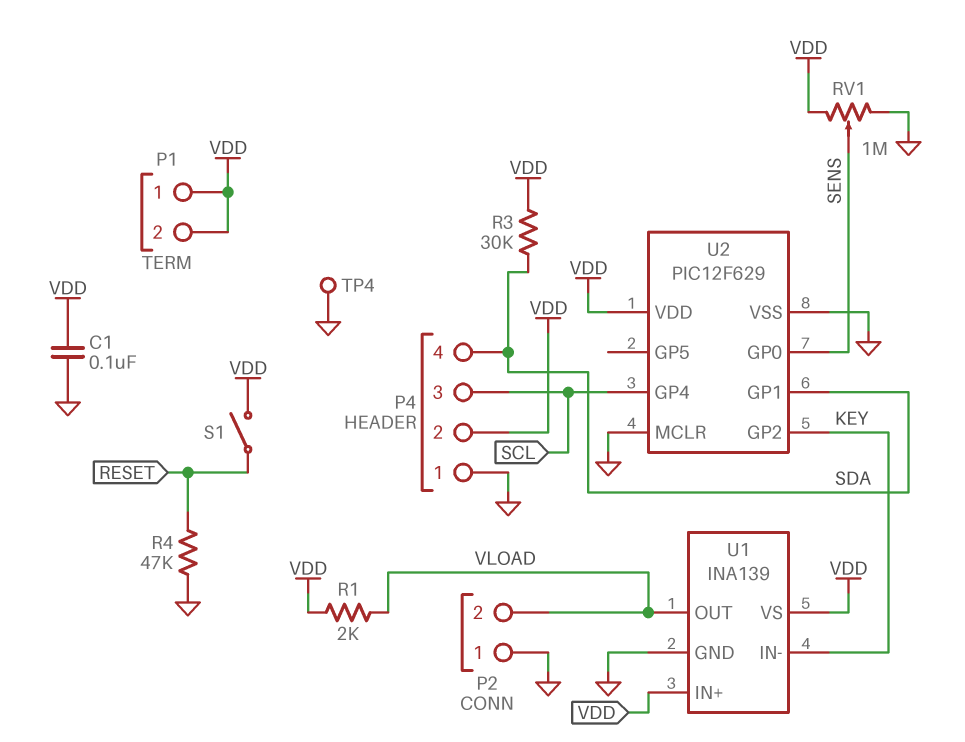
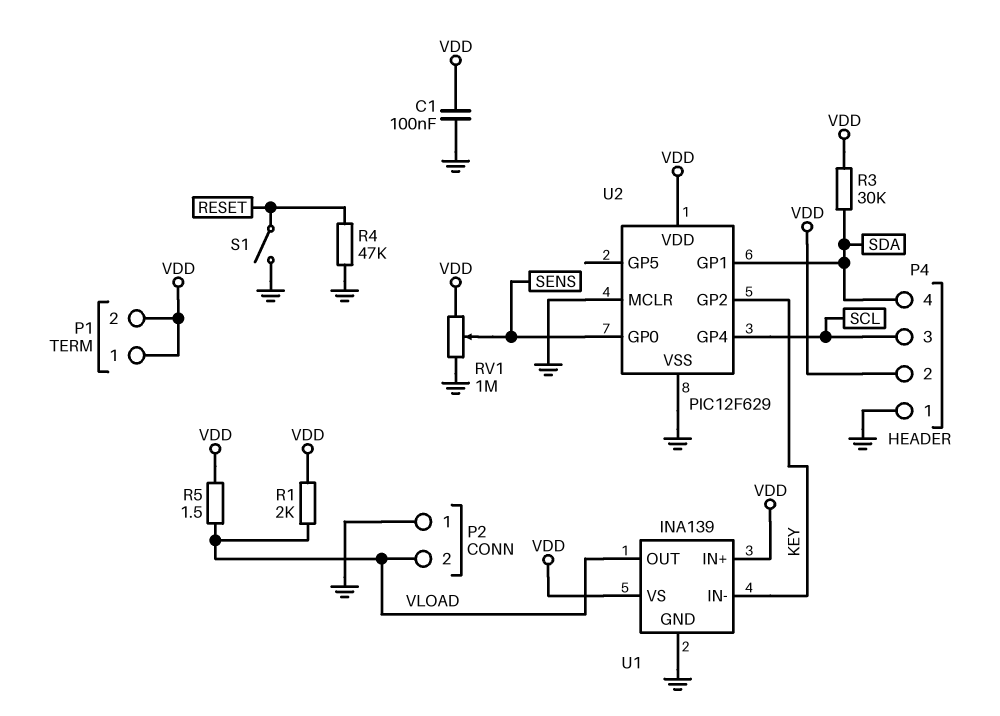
R5: none -> 1.5 (VDD, VLOAD)
S1: switch (RESET, VDD) -> switch (GND, RESET)
TP4: test point (GND) -> none

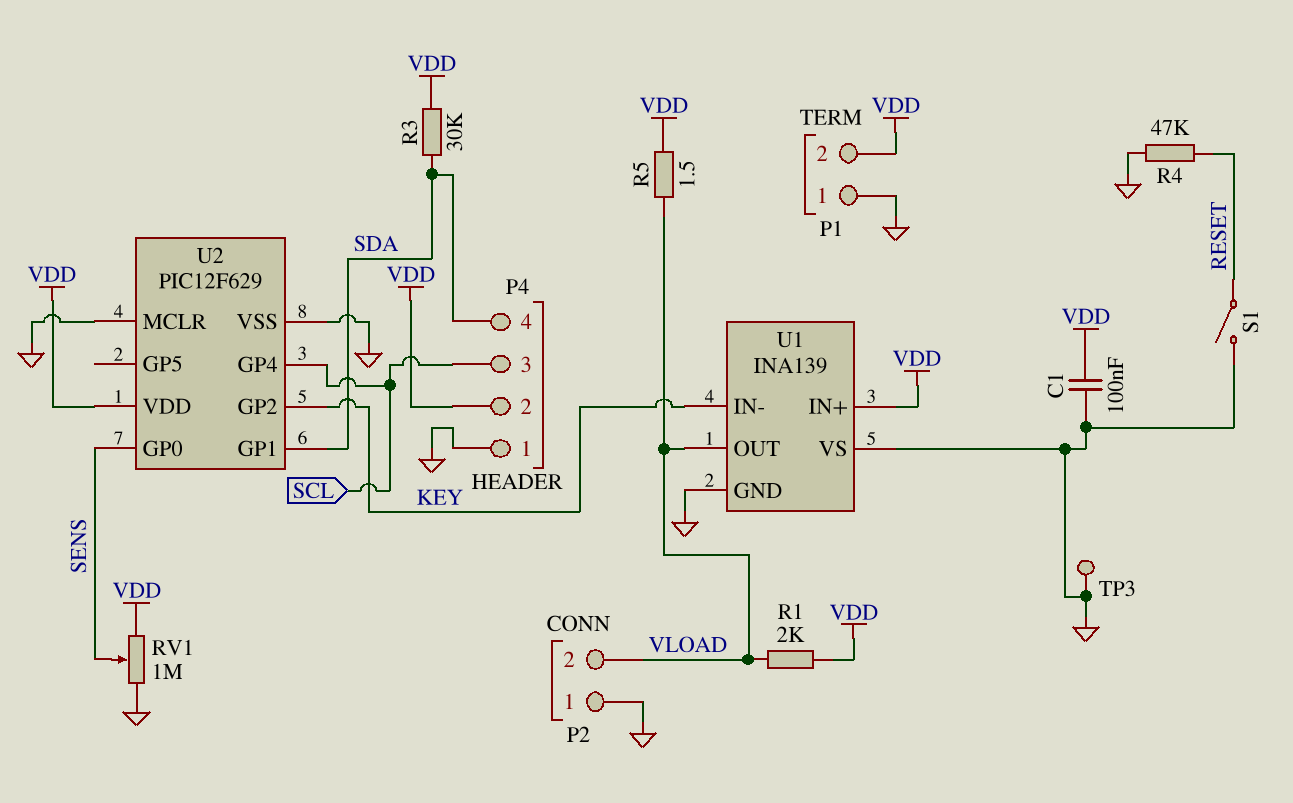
P1 pin 1: VDD -> GND
TP3: none -> test point (GND)
U1 pin VS: VDD -> GND

